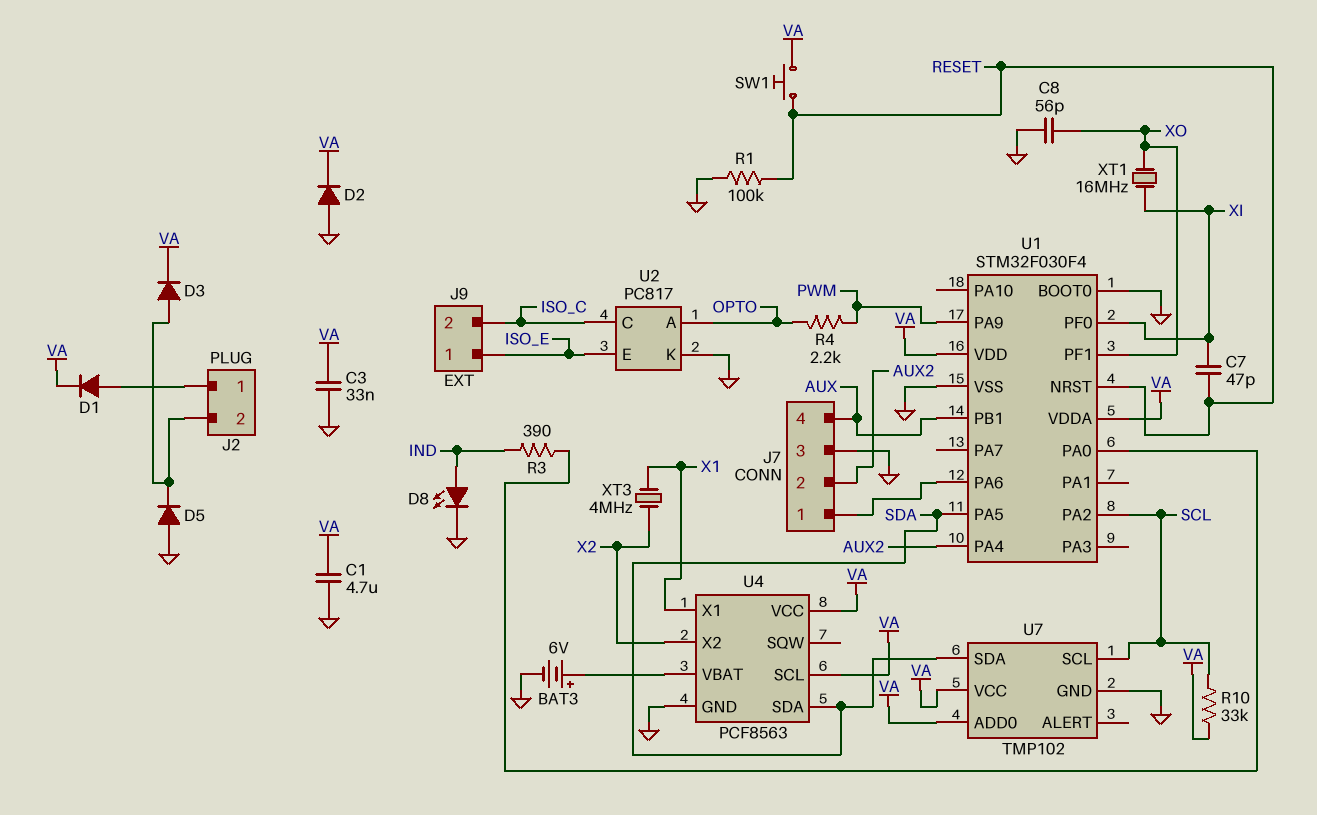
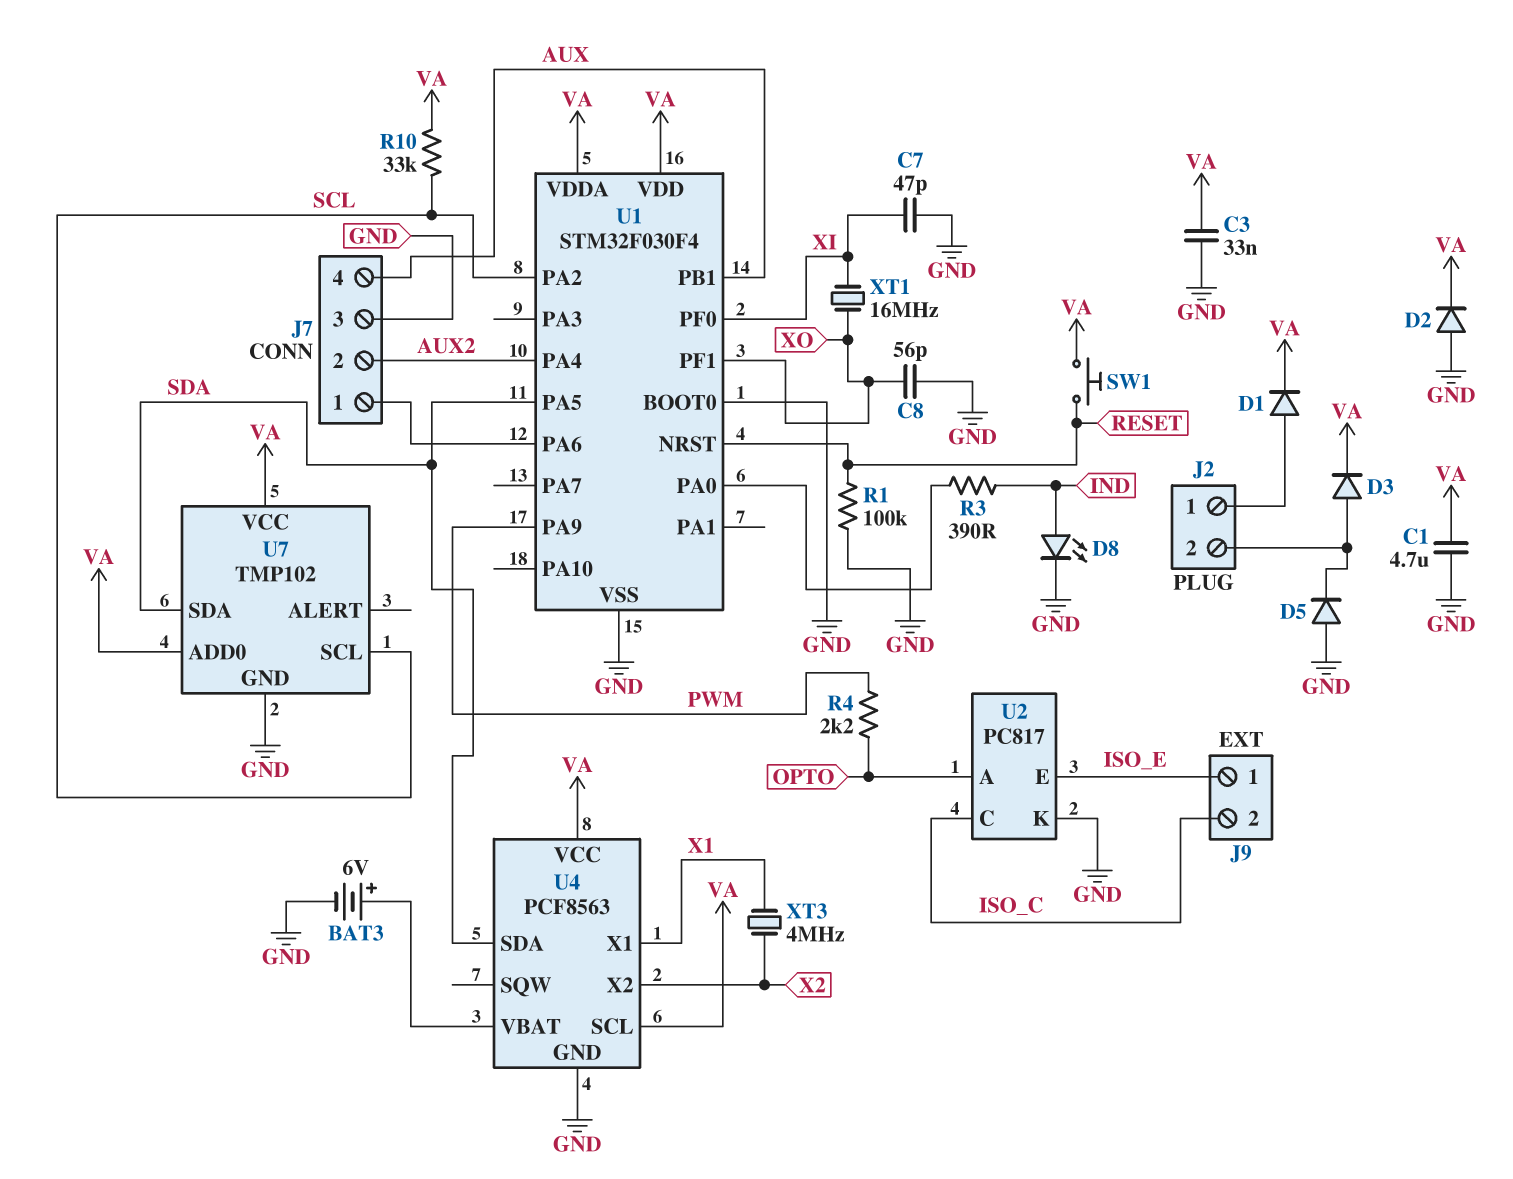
C7: 47pF (RESET, XI) -> 47pF (GND, XI)

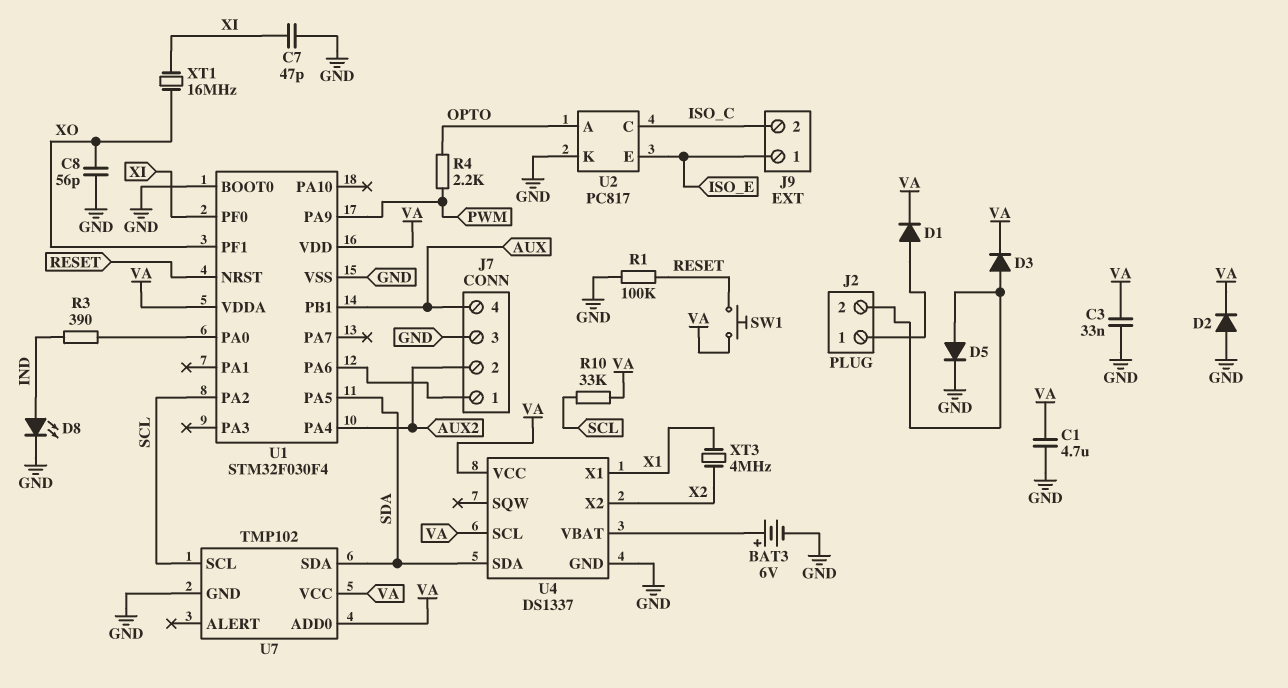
D5: diode (A GND, K J2/2) -> diode (A J2/2, K GND)
U4: PCF8563 -> DS1337

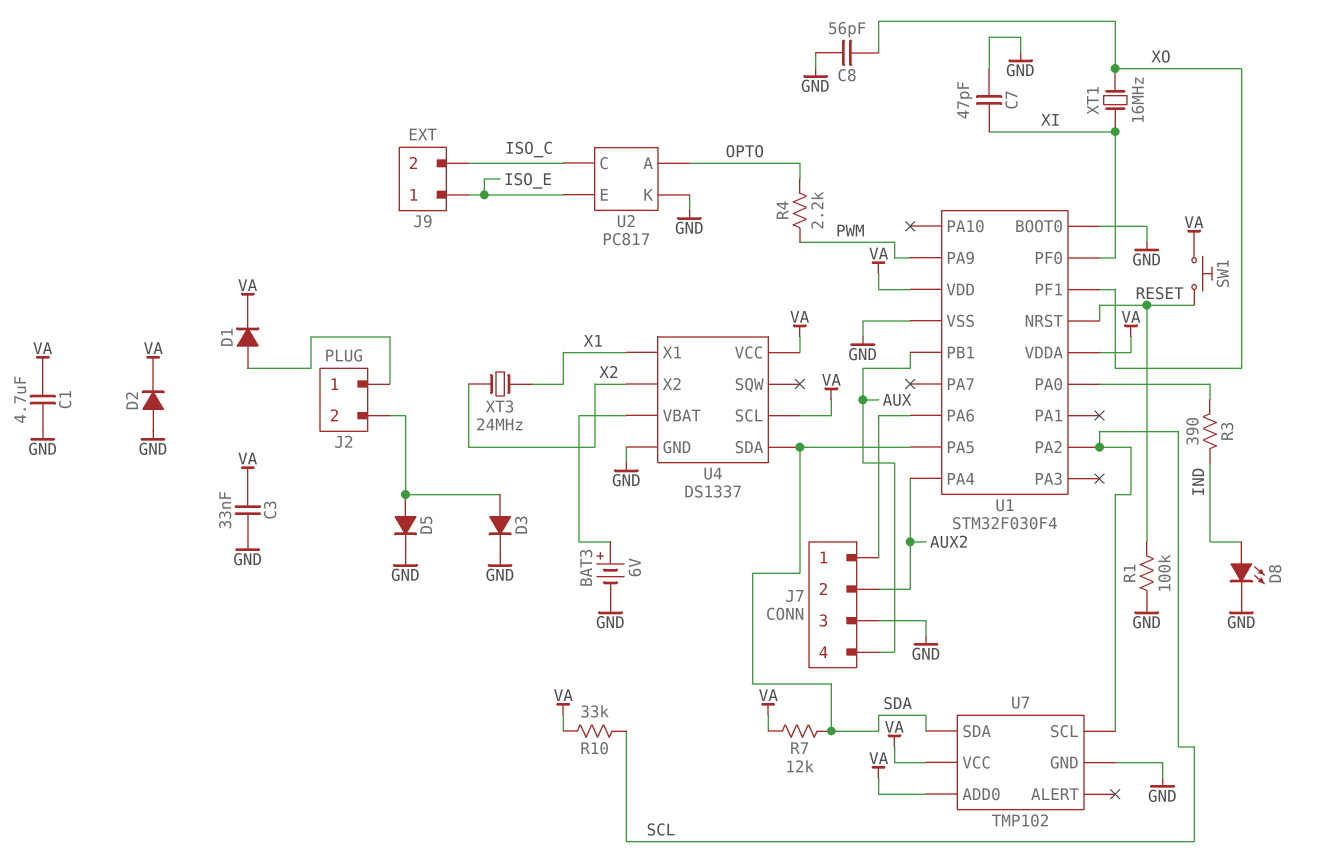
D3: diode (A J2/2, K VA) -> diode (A J2/2, K GND)
R7: none -> 12k (SDA, VA)
XT3: 4MHz (X1, X2) -> 24MHz (X1, X2)

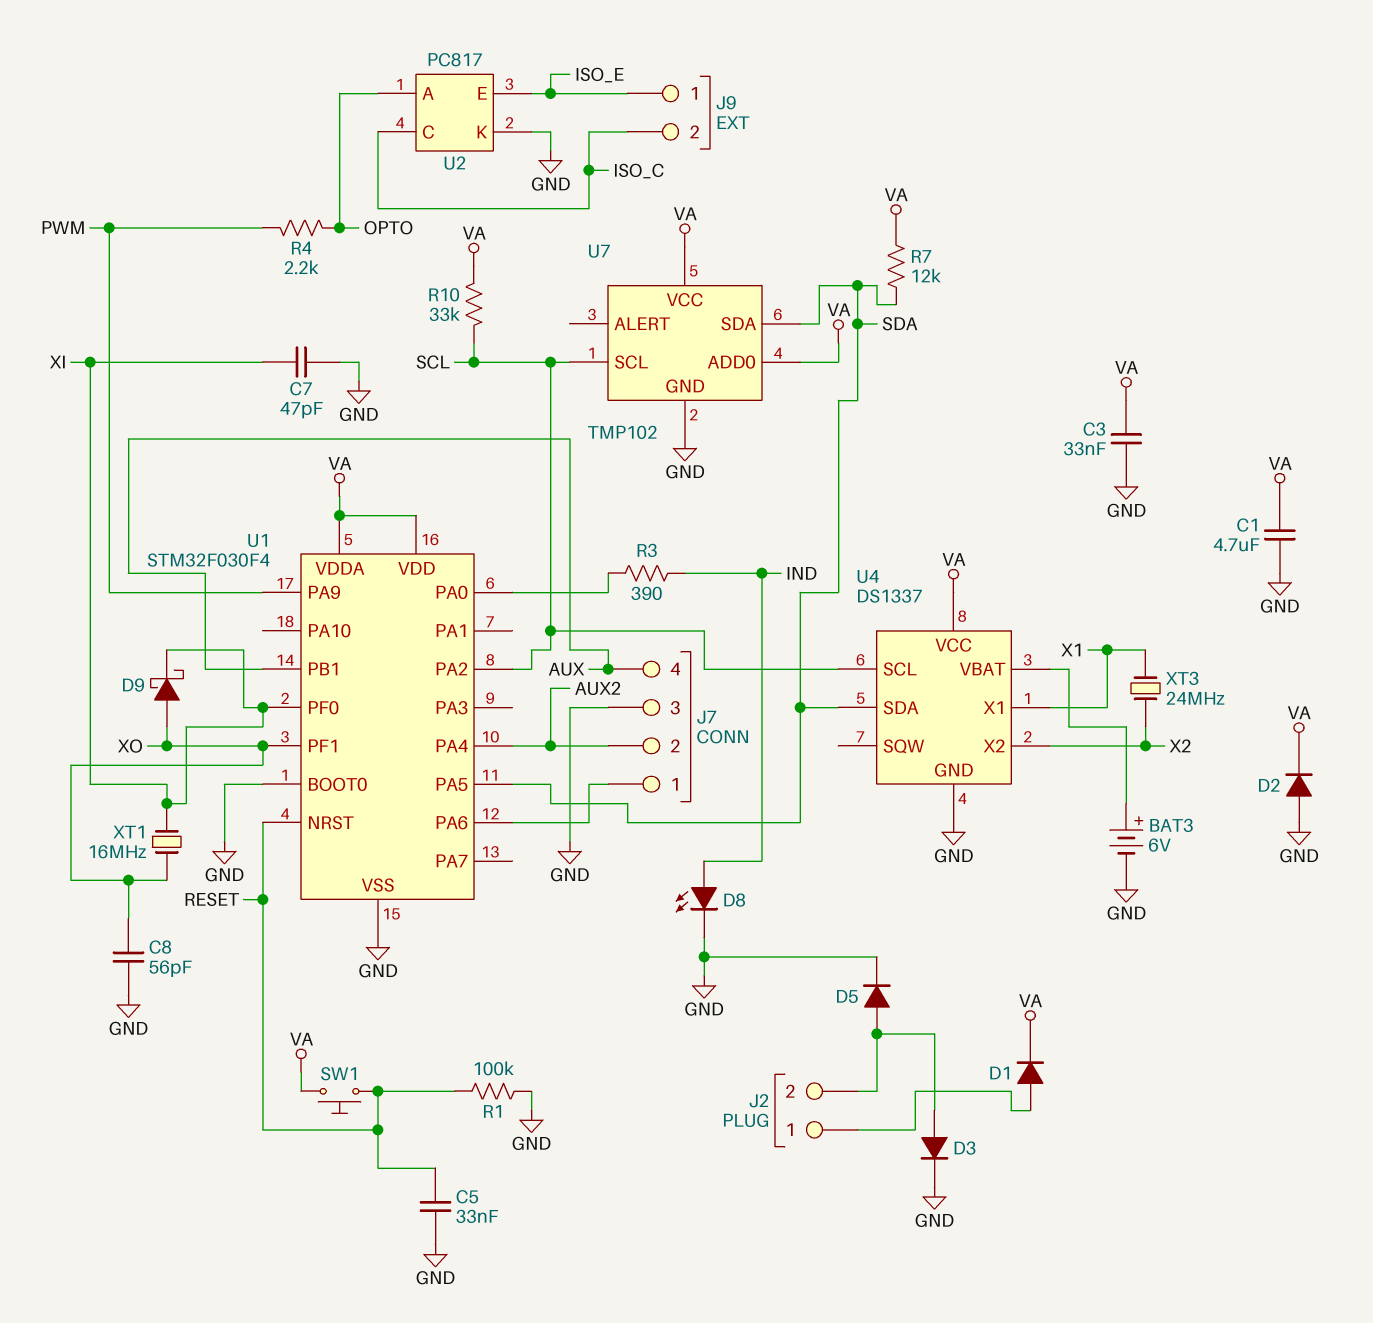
C5: none -> 33nF (GND, RESET)
D9: none -> schottky (A XO, K XI)
U4 pin SCL: VA -> SCL

